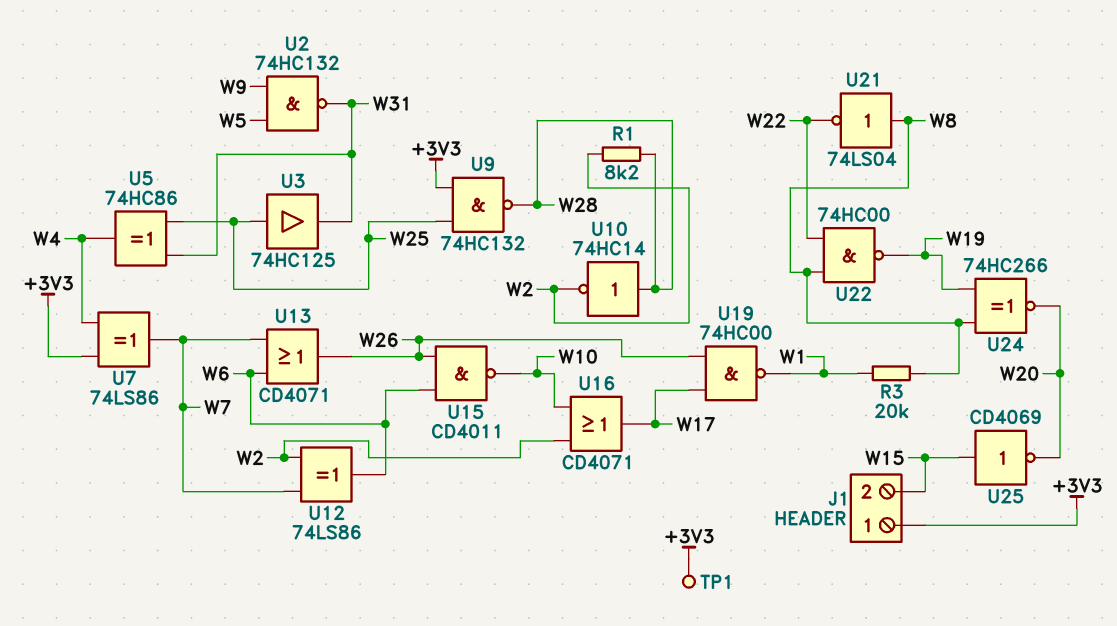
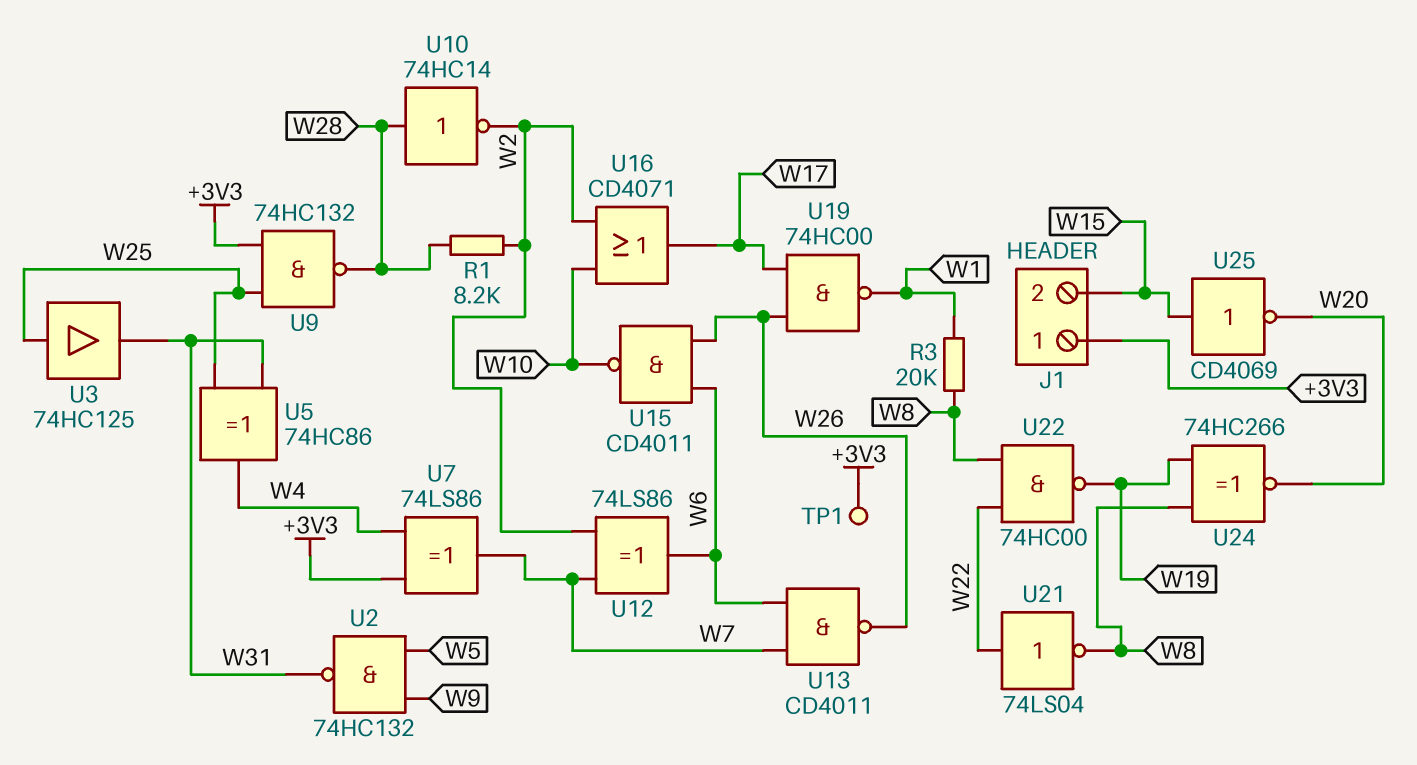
U13: OR CD4071 (in W6, in W7, out W26) -> NAND CD4011 (in W6, in W7, out W26)
U21: NOT 74LS04 (in W8, out W22) -> NOT 74LS04 (in W22, out W8)

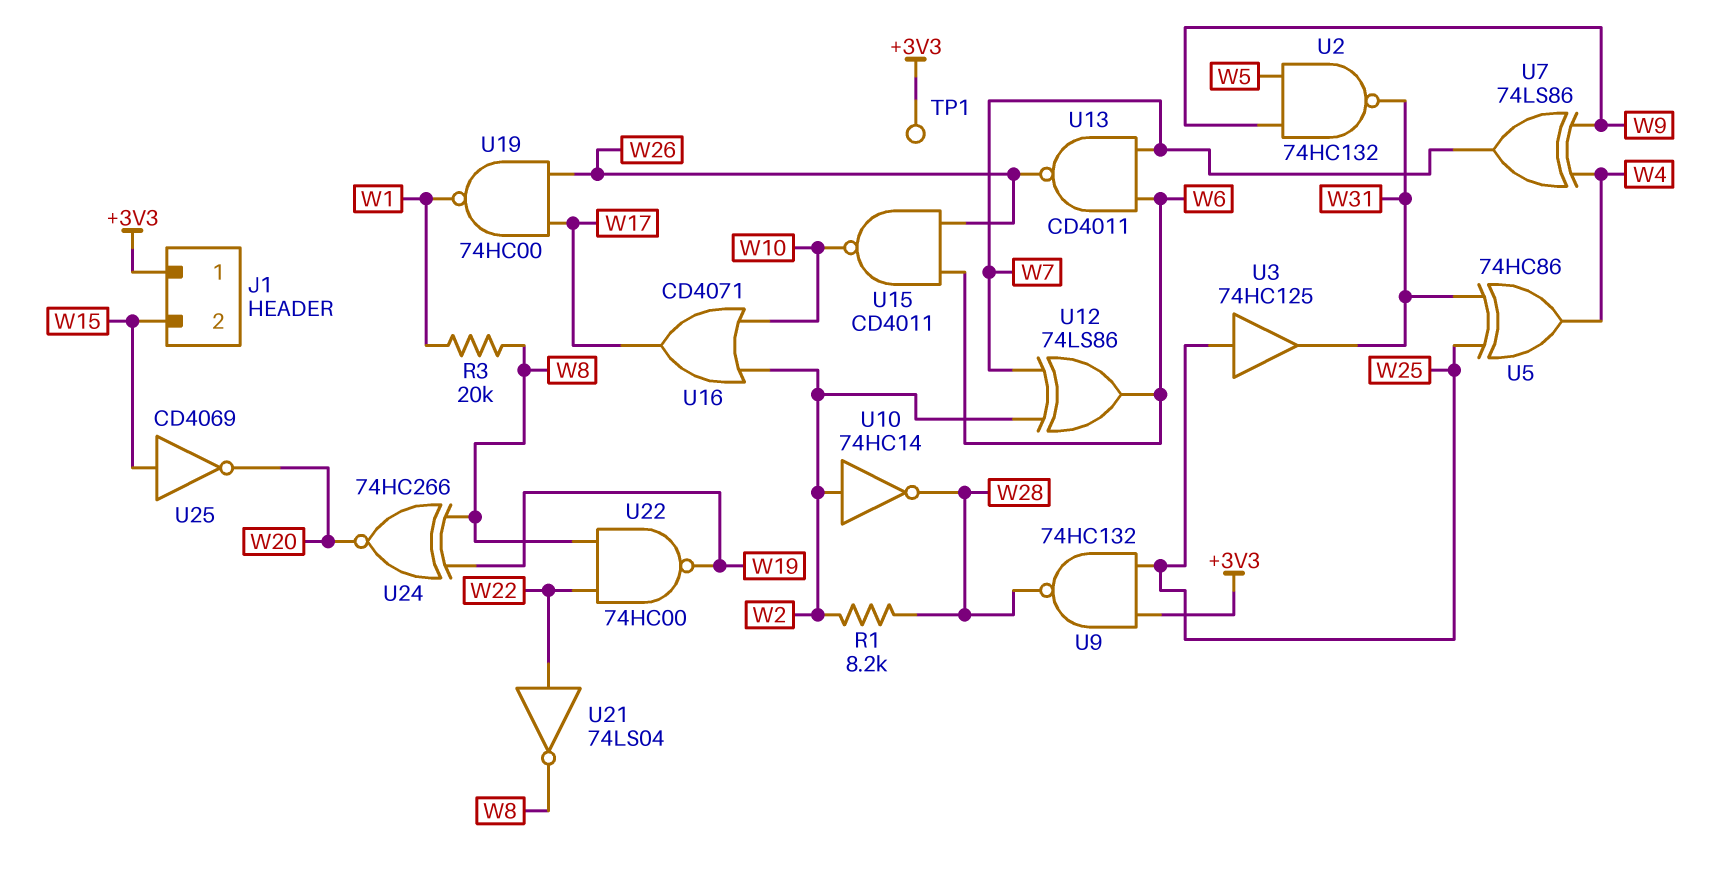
U7: XOR 74LS86 (in +3V3, in W4, out W7) -> XOR 74LS86 (in W4, in W9, out W7)
U10: NOT 74HC14 (in W28, out W2) -> NOT 74HC14 (in W2, out W28)

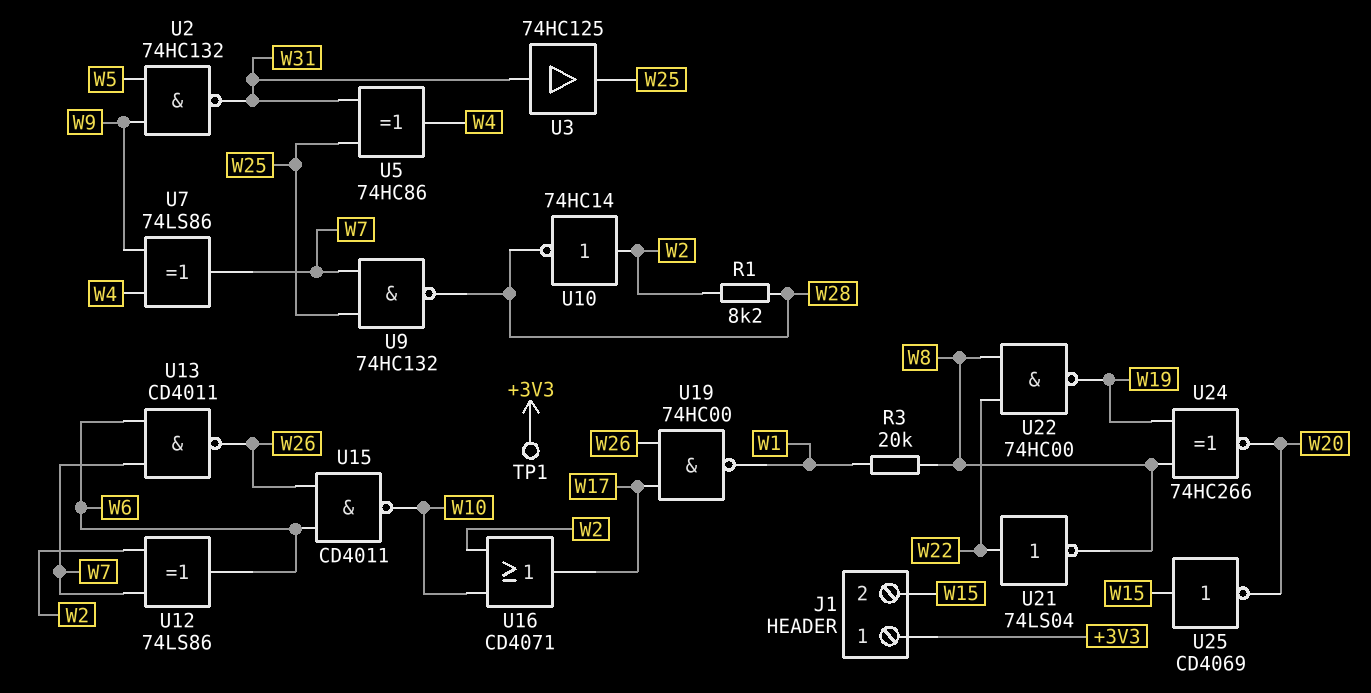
U3: buffer 74HC125 (in W25, out W31) -> buffer 74HC125 (in W31, out W25)
U9: NAND 74HC132 (in +3V3, in W25, out W28) -> NAND 74HC132 (in W7, in W25, out W28)

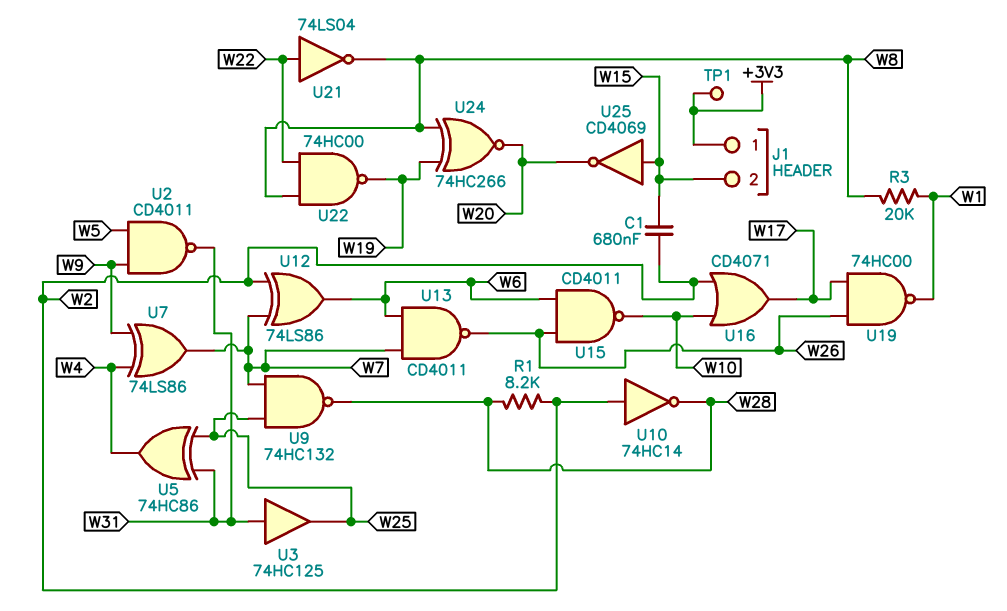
C1: none -> 680nF (W2, W15)
U2: NAND 74HC132 (in W5, in W9, out W31) -> NAND CD4011 (in W5, in W9, out W31)

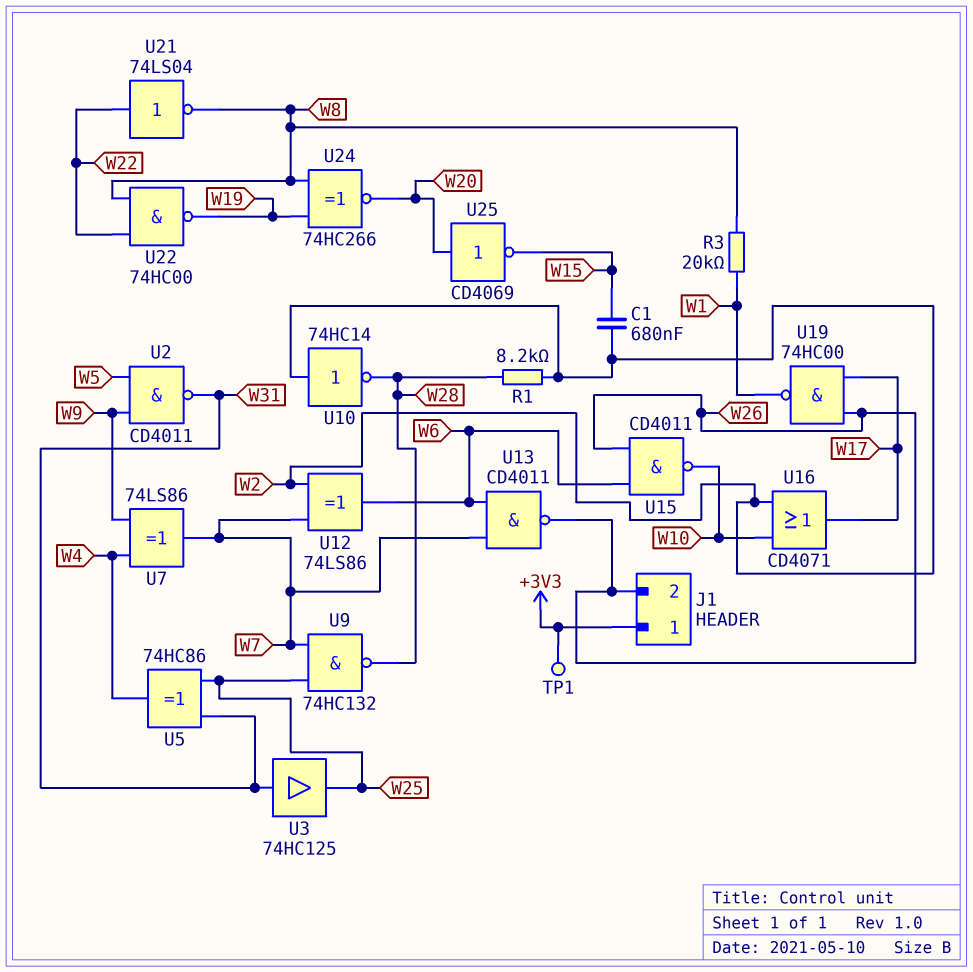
J1 pin 2: W15 -> W26
U25: NOT CD4069 (in W15, out W20) -> NOT CD4069 (in W20, out W15)

